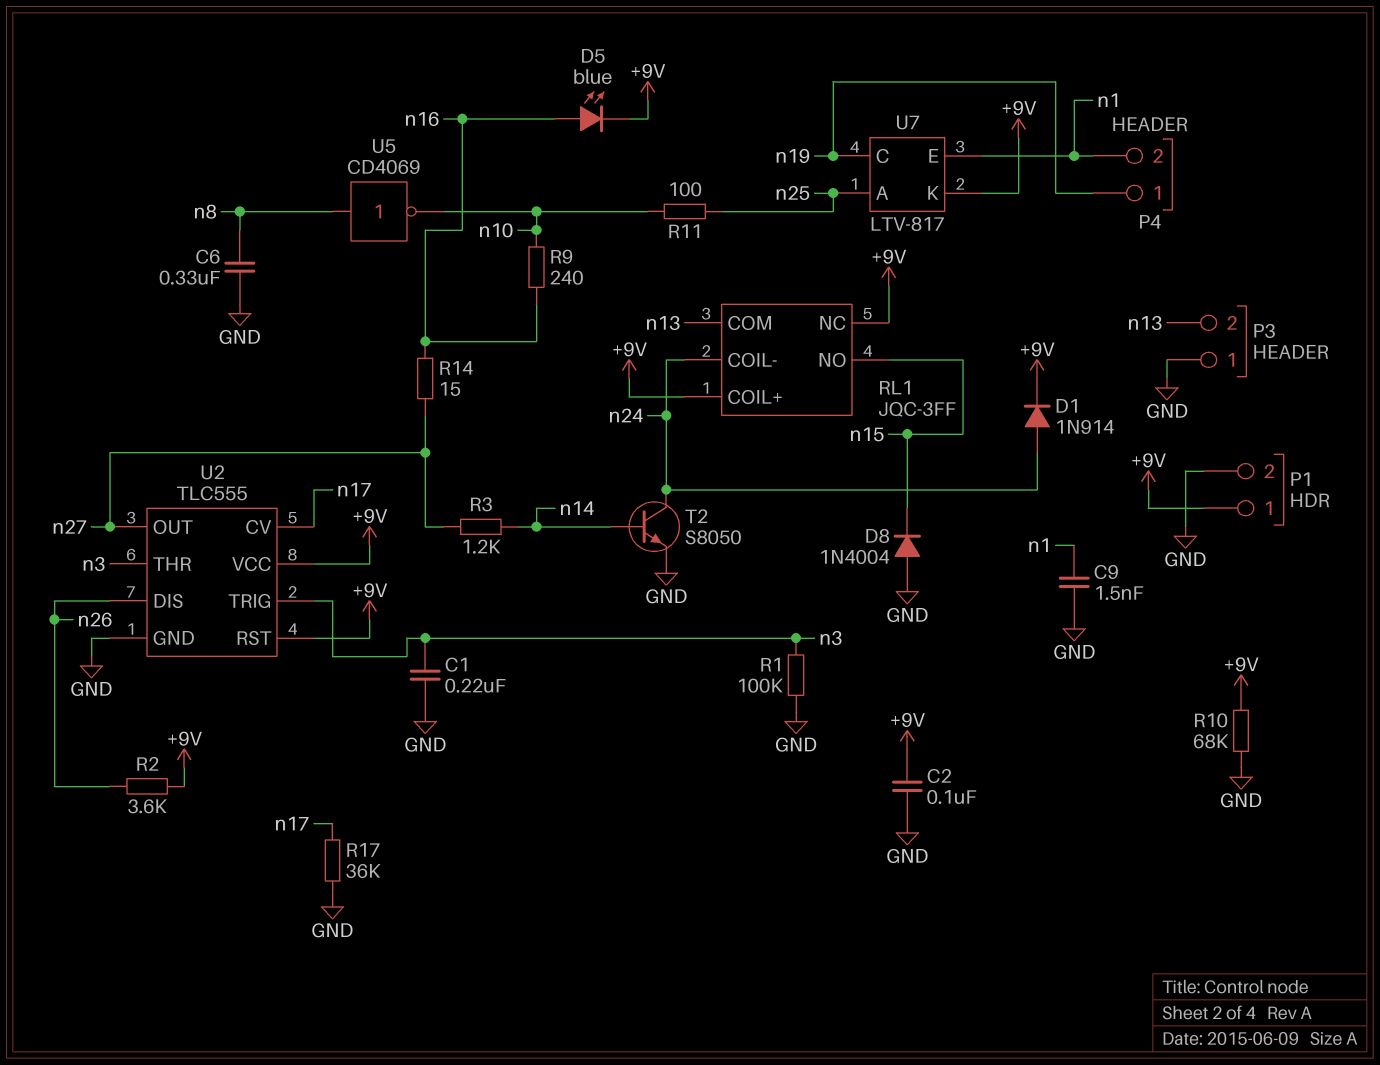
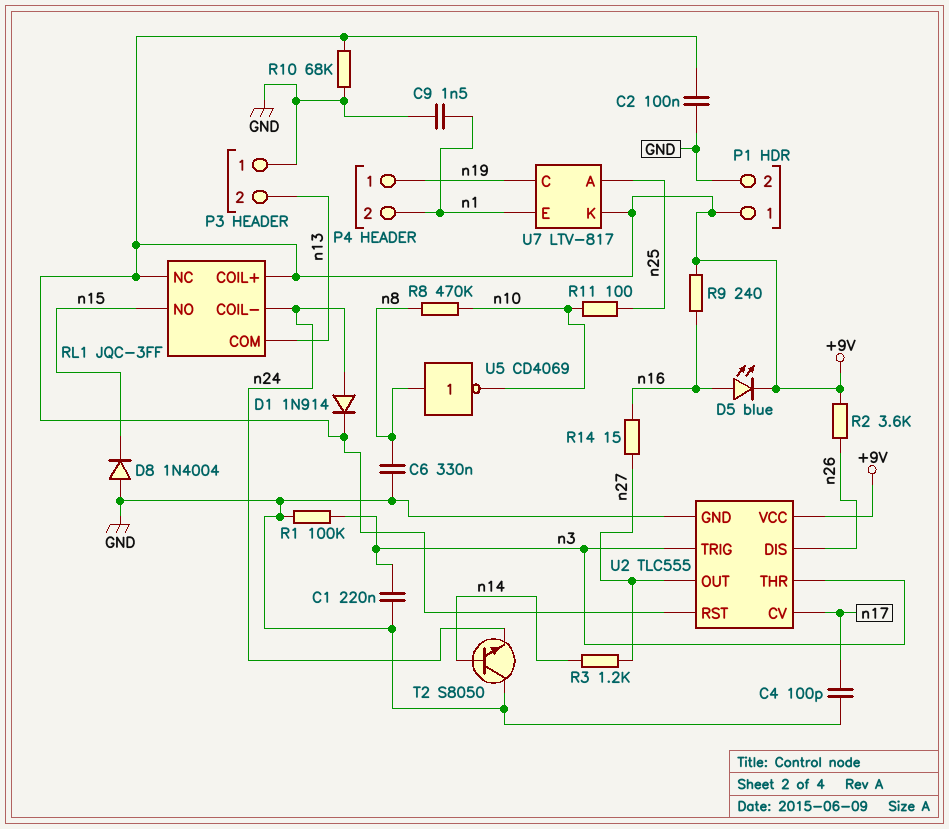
C4: none -> 100pF (GND, n17)
R8: none -> 470k (n8, n10)
R9: 240 (n10, n16) -> 240 (+9V, n16)
R17: 36k (GND, n17) -> none
T2: NPN S8050 (B n14, C n24, E GND) -> NPN S8050 (B n14, C GND, E n24)

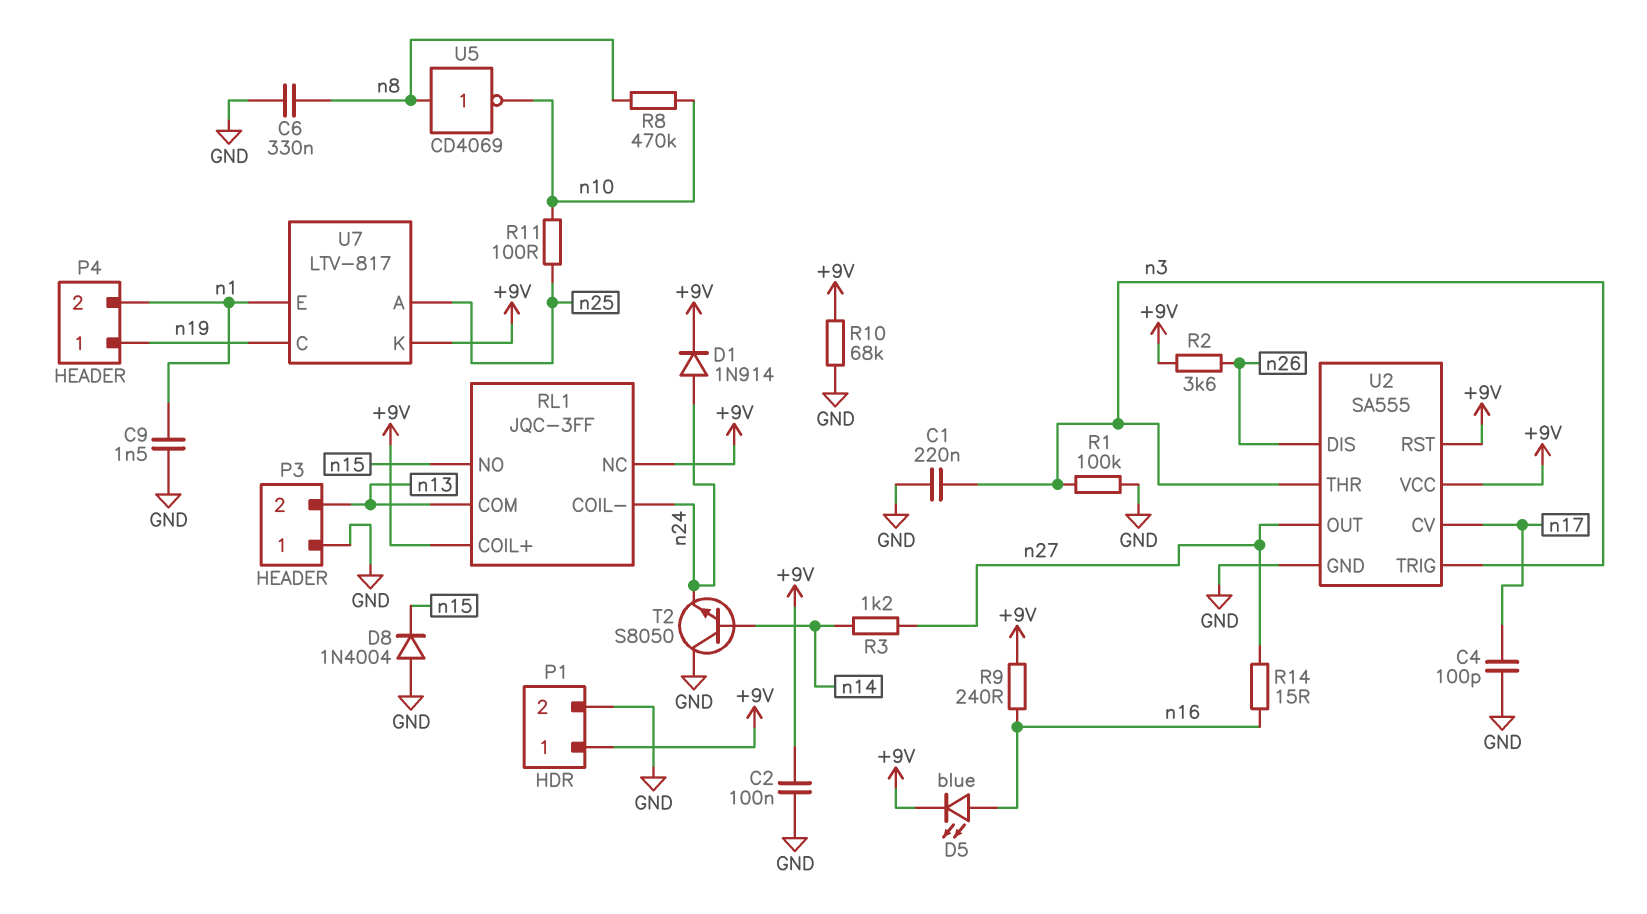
U2: TLC555 -> SA555

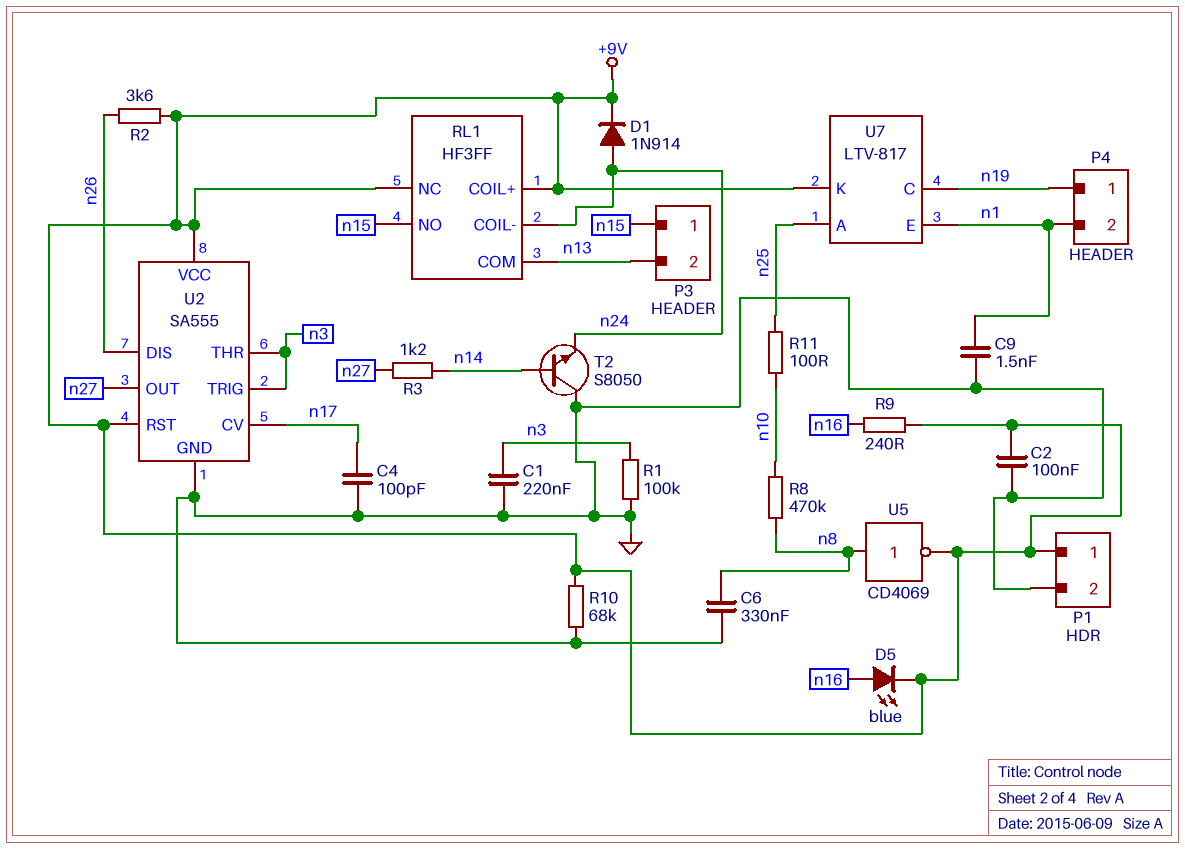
D8: diode 1N4004 (A GND, K n15) -> none
P3 pin 1: GND -> n15
R14: 15 (n16, n27) -> none
RL1: JQC-3FF -> HF3FF
U5: NOT CD4069 (in n8, out n10) -> NOT CD4069 (in n8, out +9V)

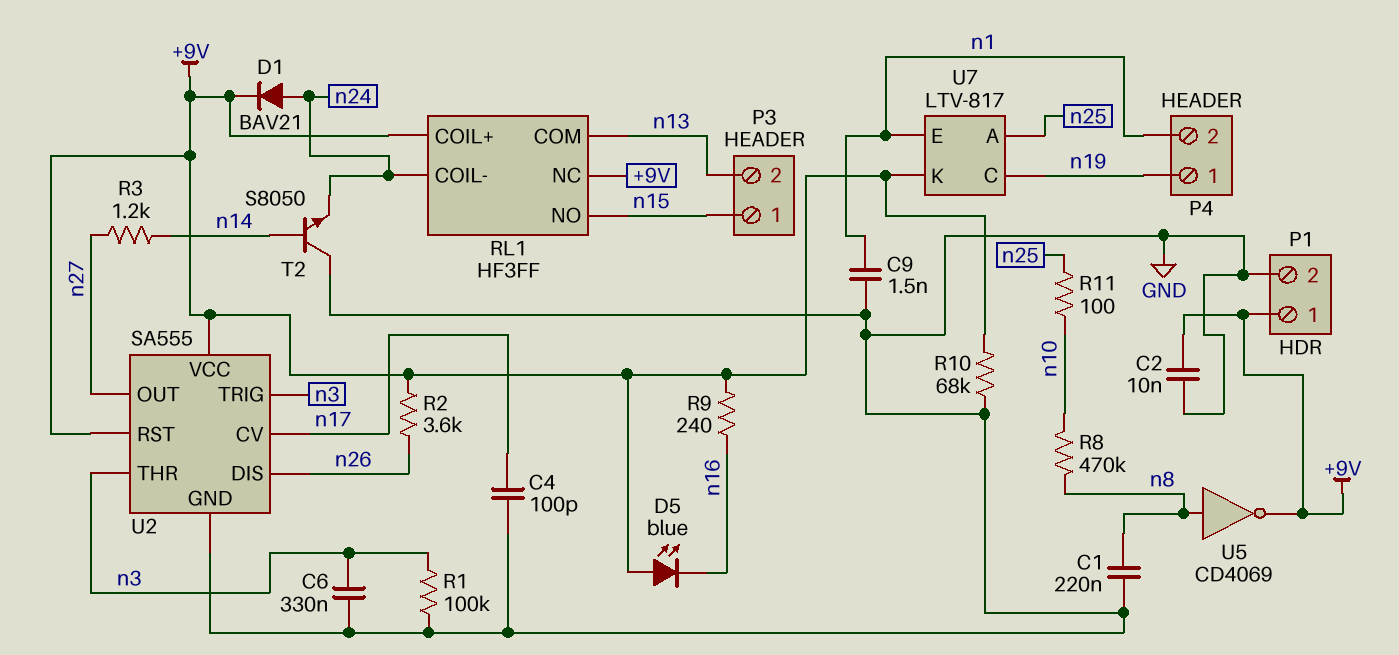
C1: 220nF (GND, n3) -> 220nF (GND, n8)
C2: 100nF (+9V, GND) -> 10nF (+9V, GND)
C6: 330nF (GND, n8) -> 330nF (GND, n3)
D1: diode 1N914 (A n24, K +9V) -> diode BAV21 (A n24, K +9V)
D5: LED blue (A n16, K +9V) -> LED blue (A +9V, K n16)

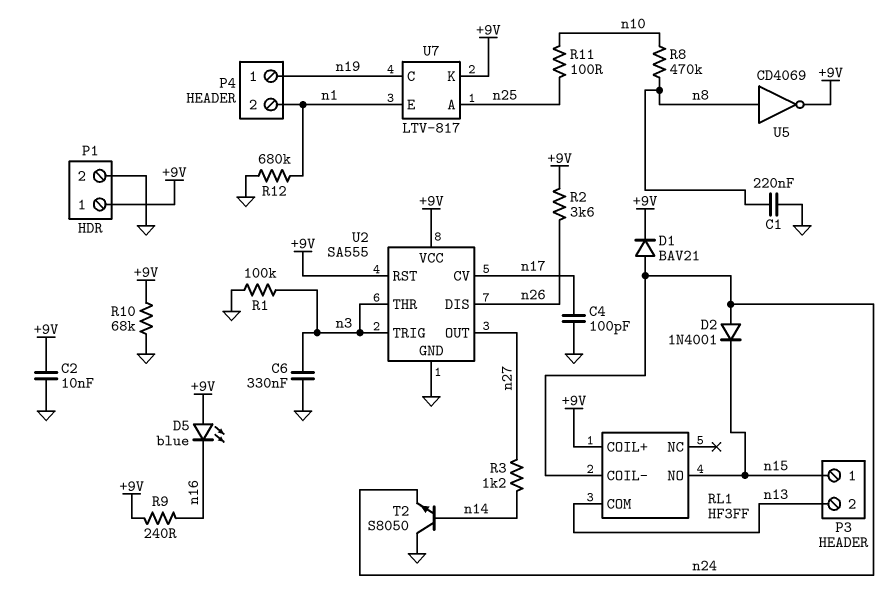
C9: 1.5nF (GND, n1) -> none
D2: none -> diode 1N4001 (A n24, K n15)
R12: none -> 680k (GND, n1)
RL1 pin NC: +9V -> none

